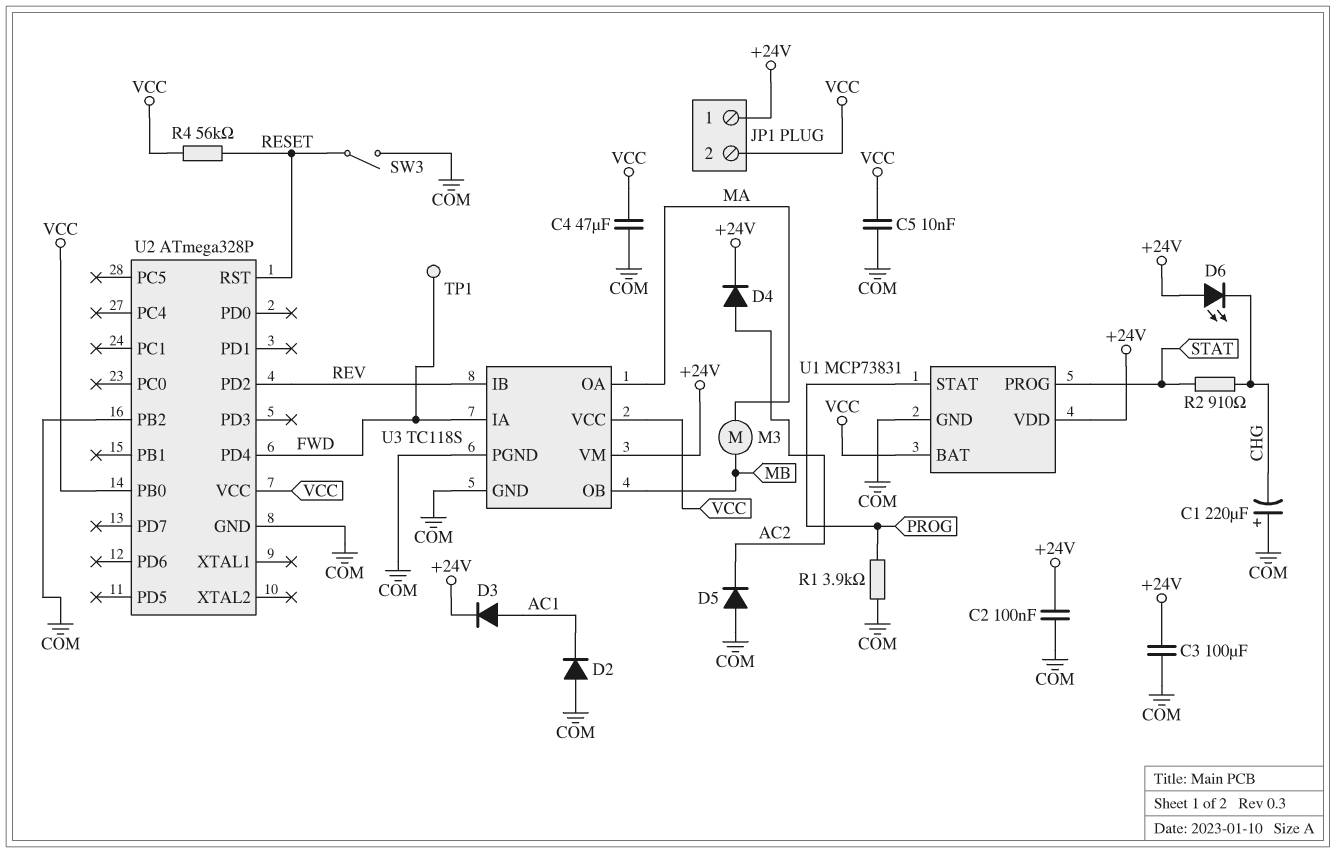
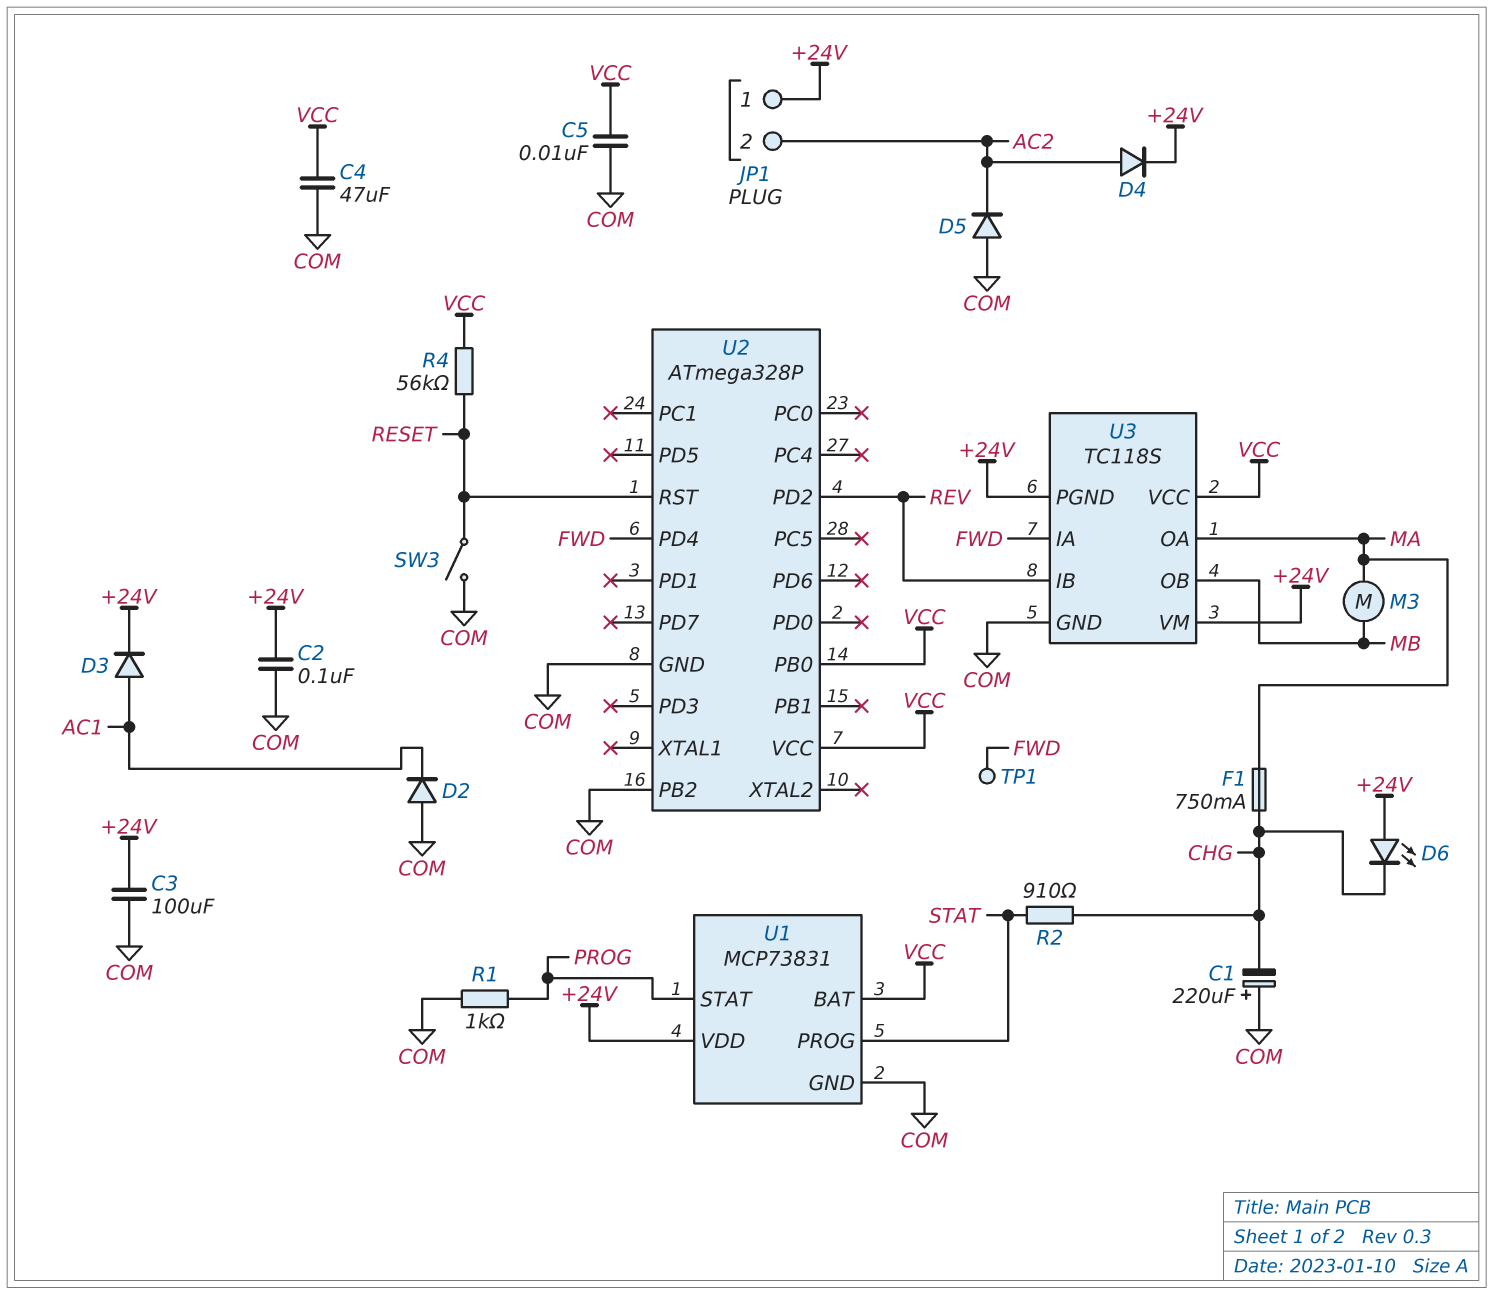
F1: none -> 750mA (CHG, MA)
JP1 pin 2: VCC -> AC2
R1: 3.9k (COM, PROG) -> 1k (COM, PROG)
U3 pin PGND: COM -> +24V

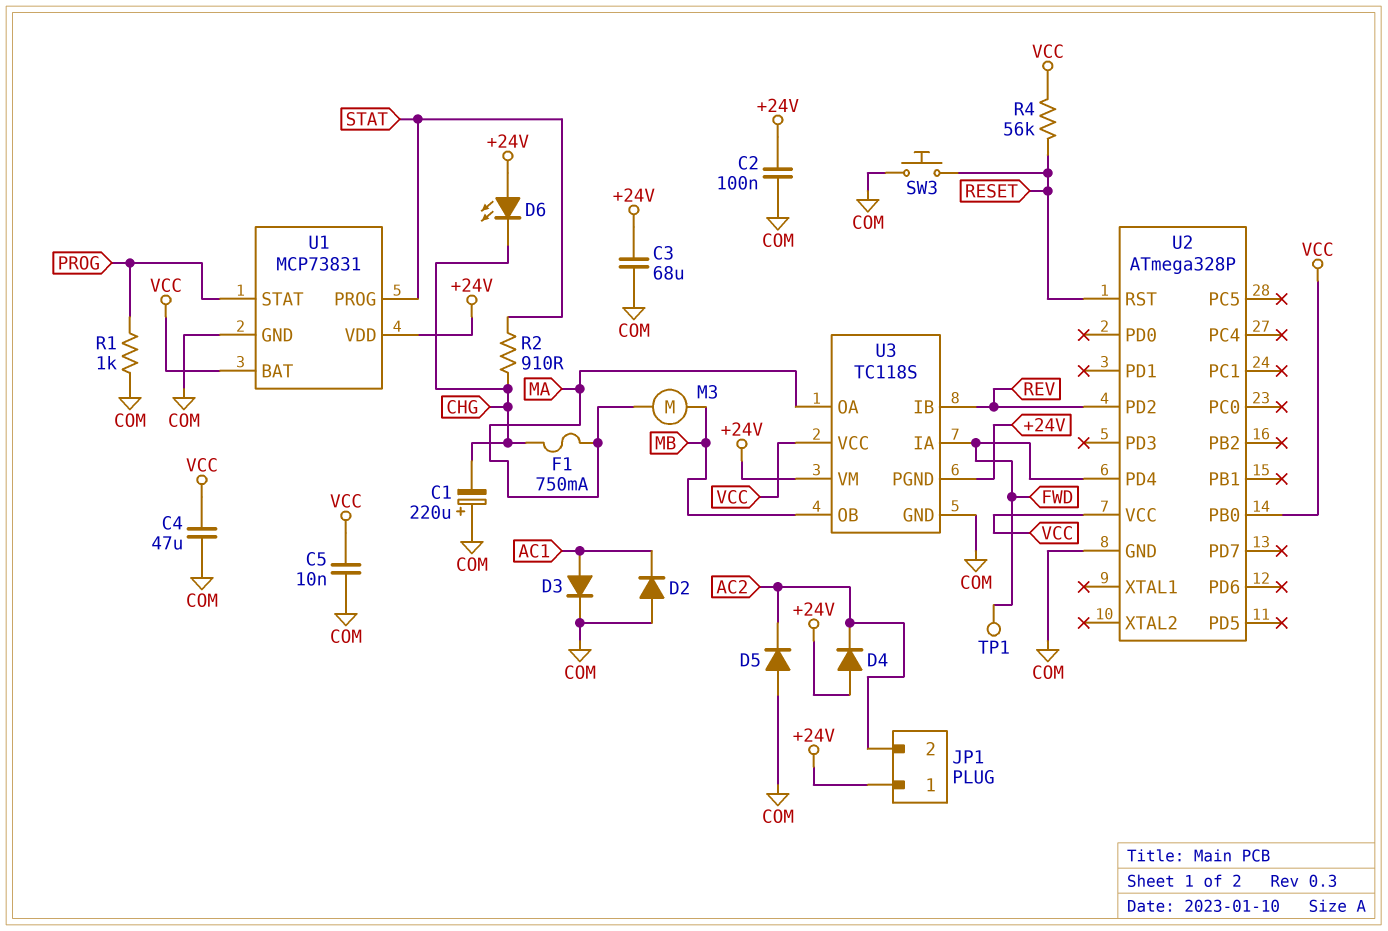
C3: 100uF (+24V, COM) -> 68uF (+24V, COM)
D3: diode (A AC1, K +24V) -> diode (A AC1, K COM)
D4: diode (A AC2, K +24V) -> diode (A +24V, K AC2)
SW3: switch (COM, RESET) -> button (COM, RESET)
U2 pin PB2: COM -> none

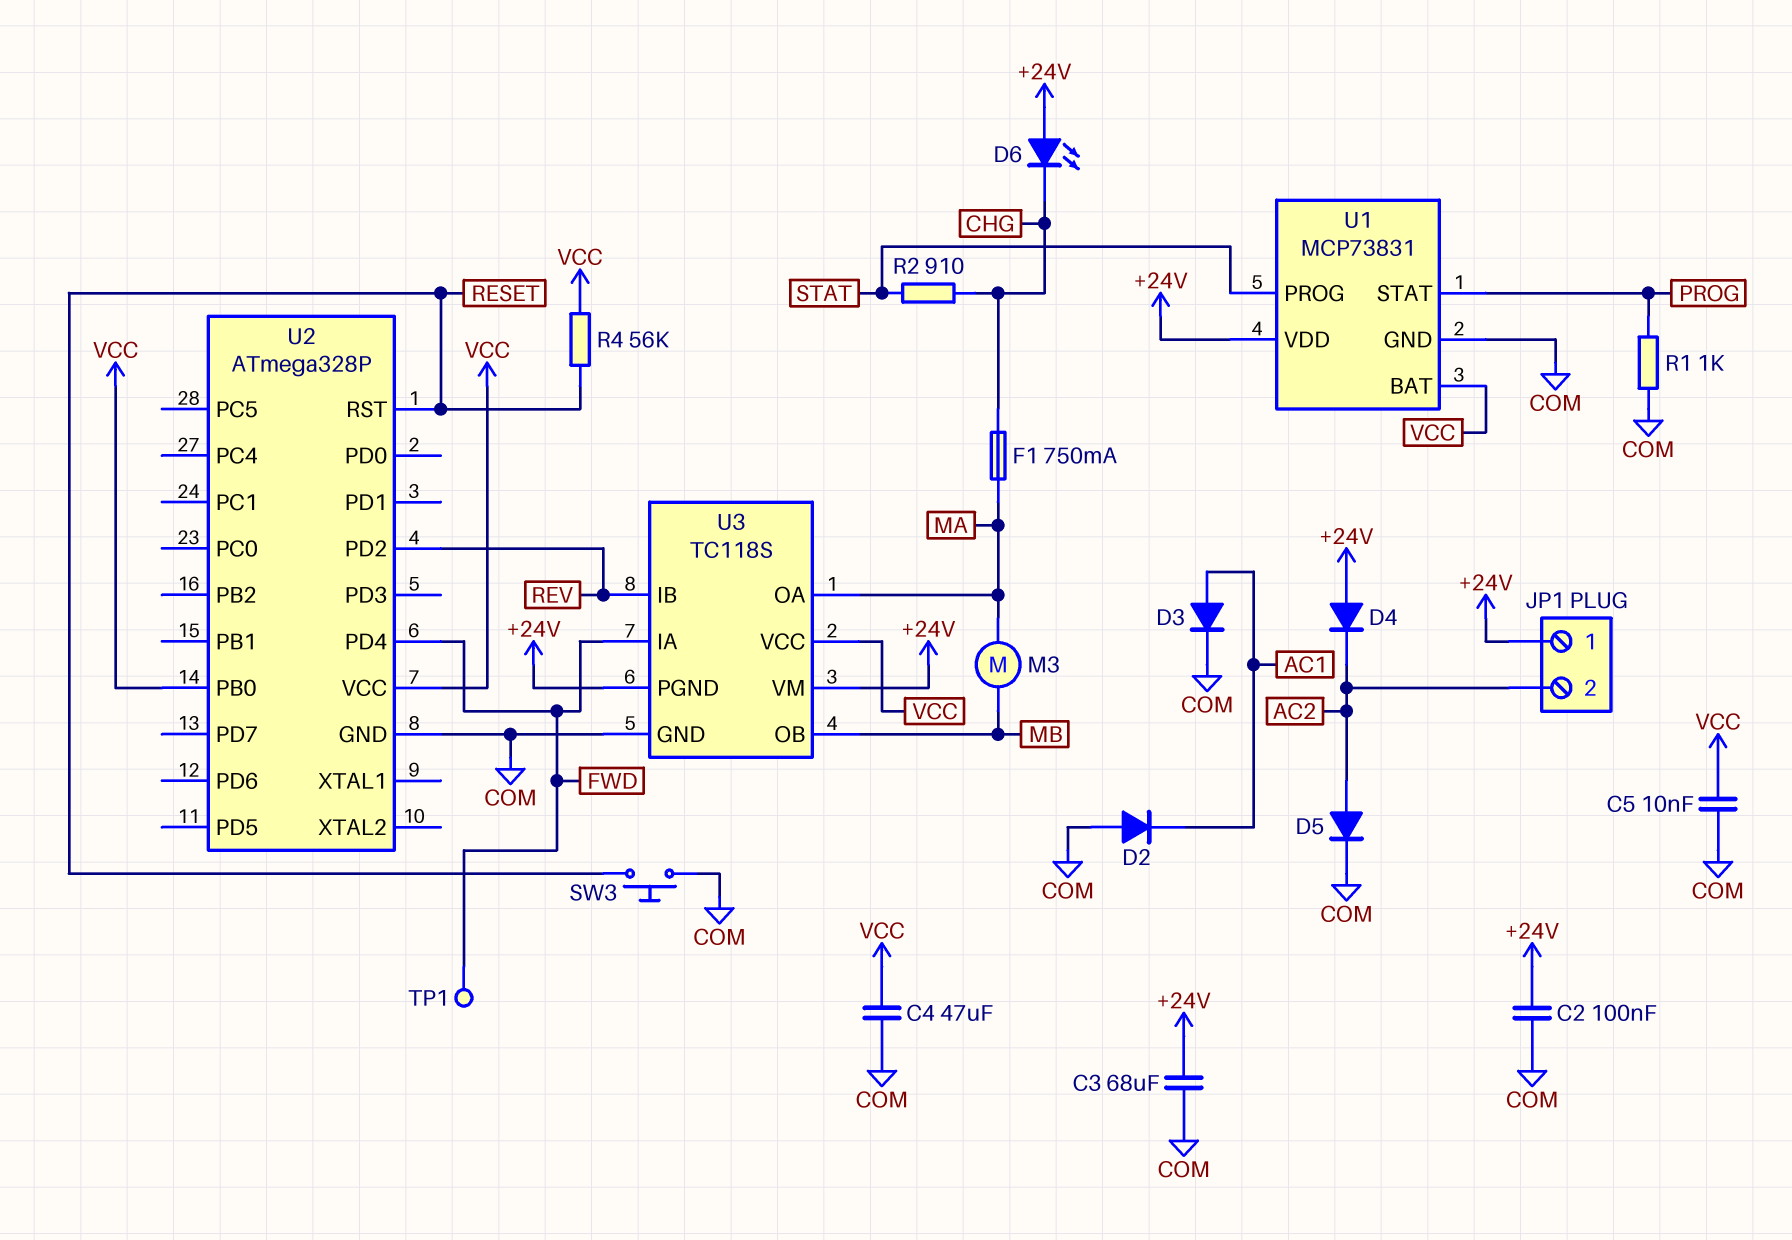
C1: 220uF (plus COM, minus CHG) -> none
D5: diode (A COM, K AC2) -> diode (A AC2, K COM)

